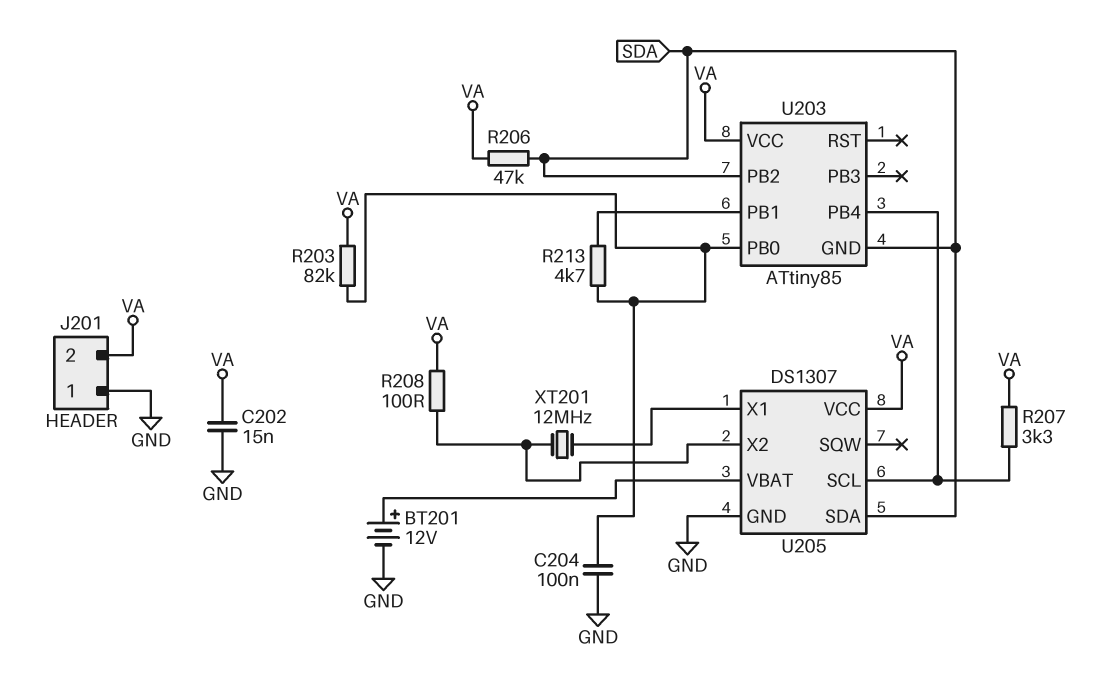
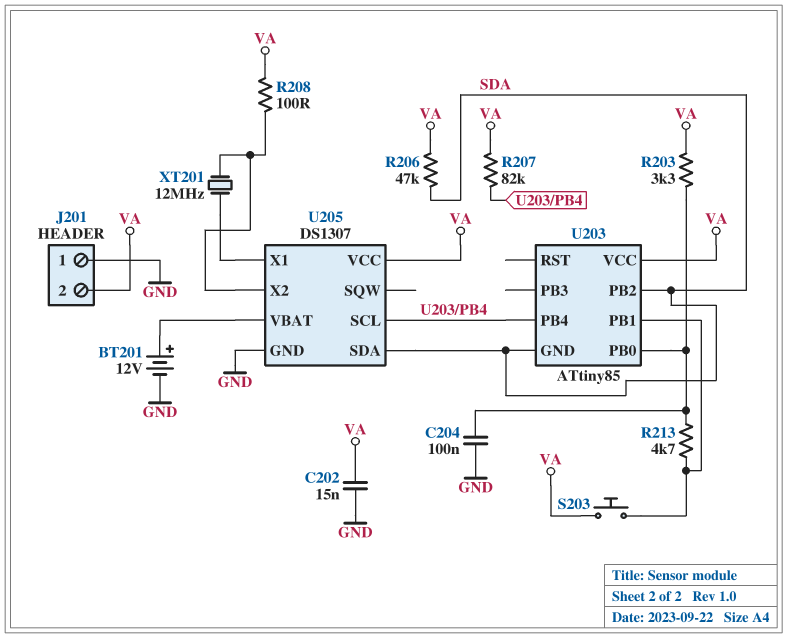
R203: 82k (U203/PB0, VA) -> 3.3k (U203/PB0, VA)
R207: 3.3k (U203/PB4, VA) -> 82k (U203/PB4, VA)
S203: none -> button (U203/PB1, VA)

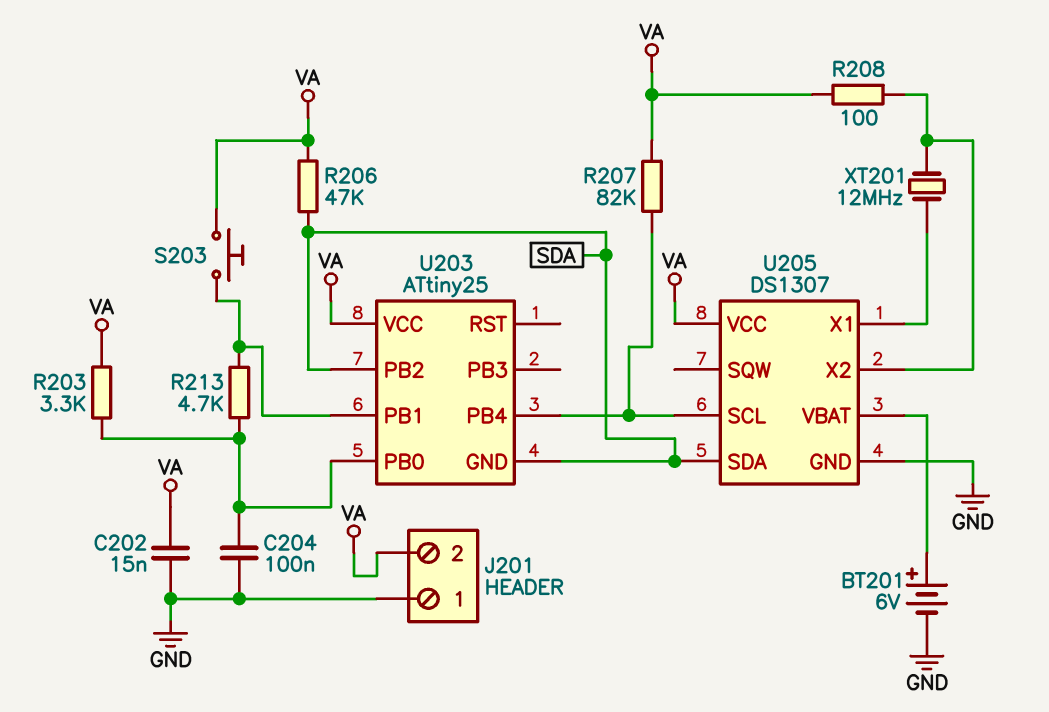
BT201: 12V (plus U205/VBAT, minus GND) -> 6V (plus U205/VBAT, minus GND)
U203: ATtiny85 -> ATtiny25

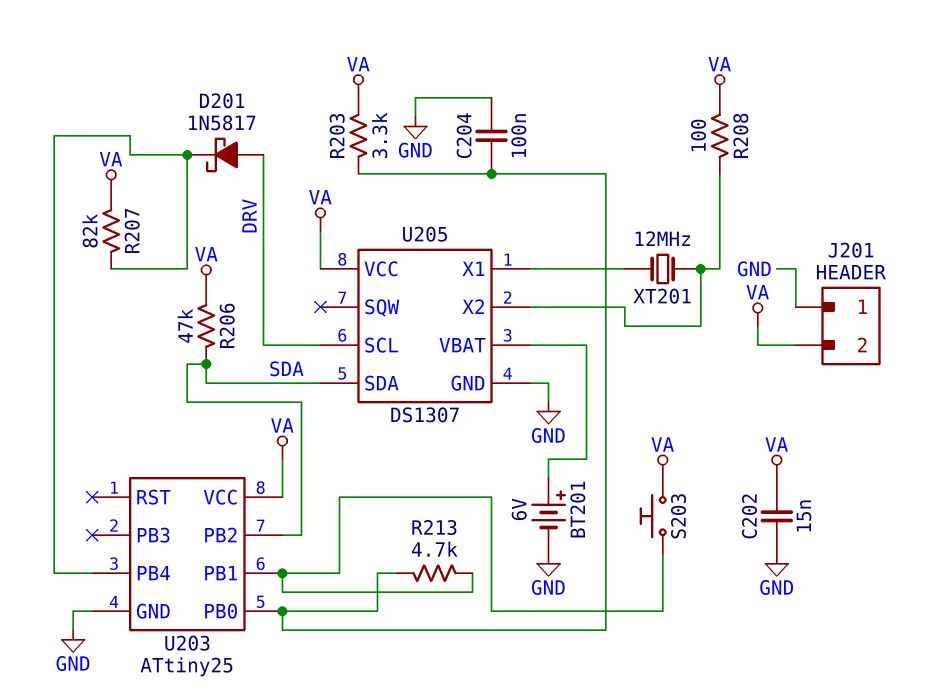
D201: none -> schottky 1N5817 (A DRV, K U203/PB4)
U203 pin GND: SDA -> GND
U205 pin SCL: U203/PB4 -> DRV

